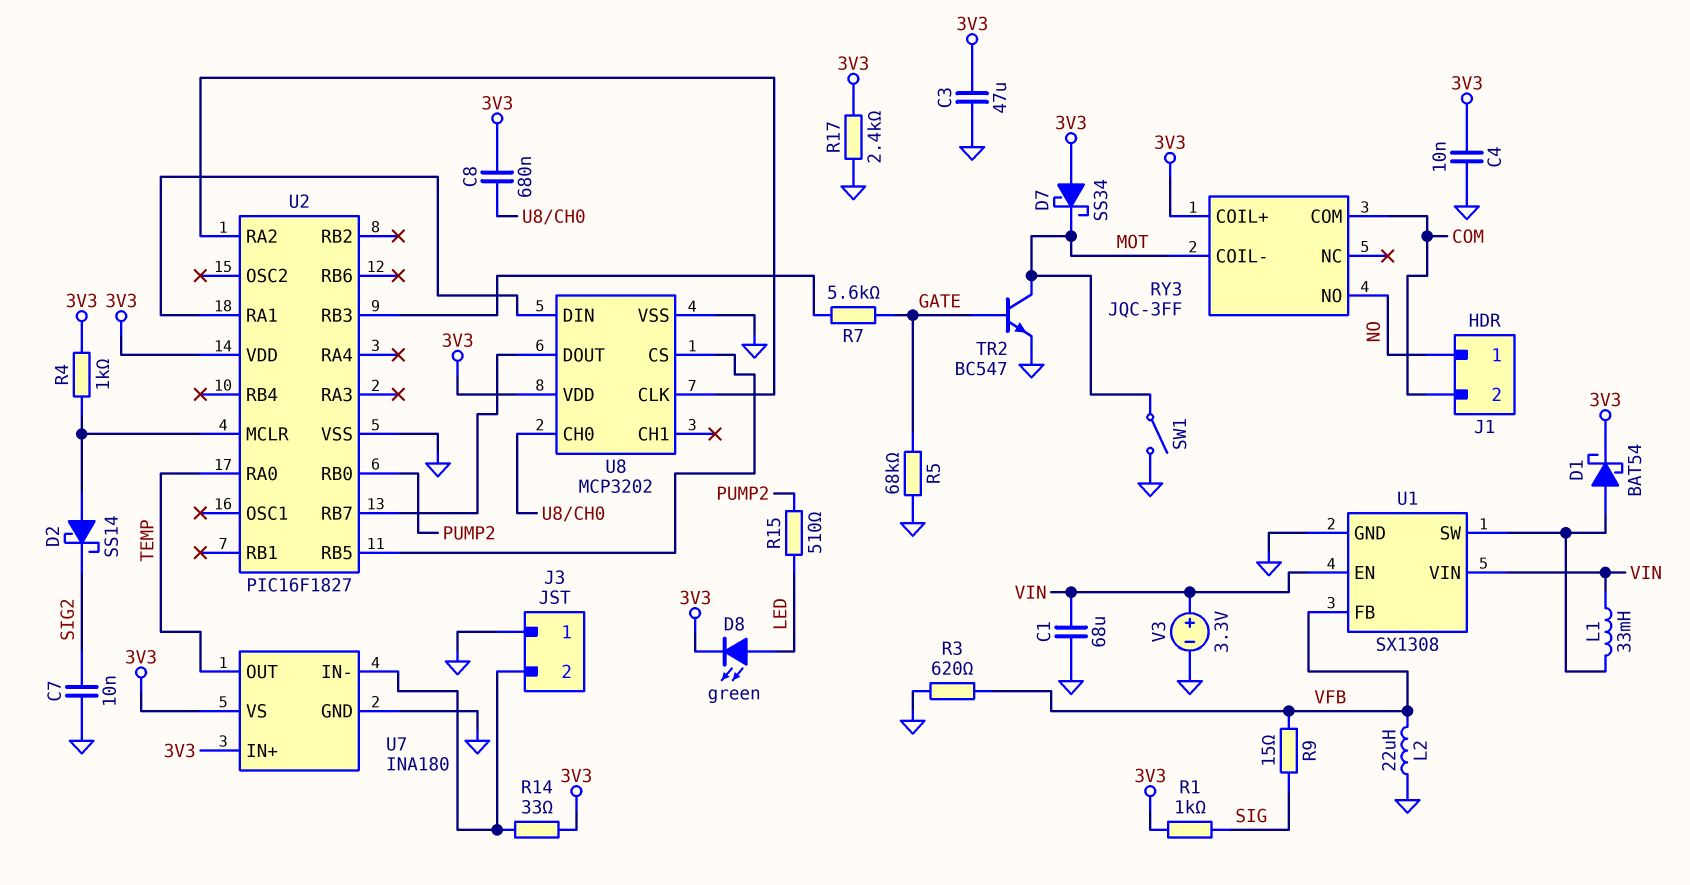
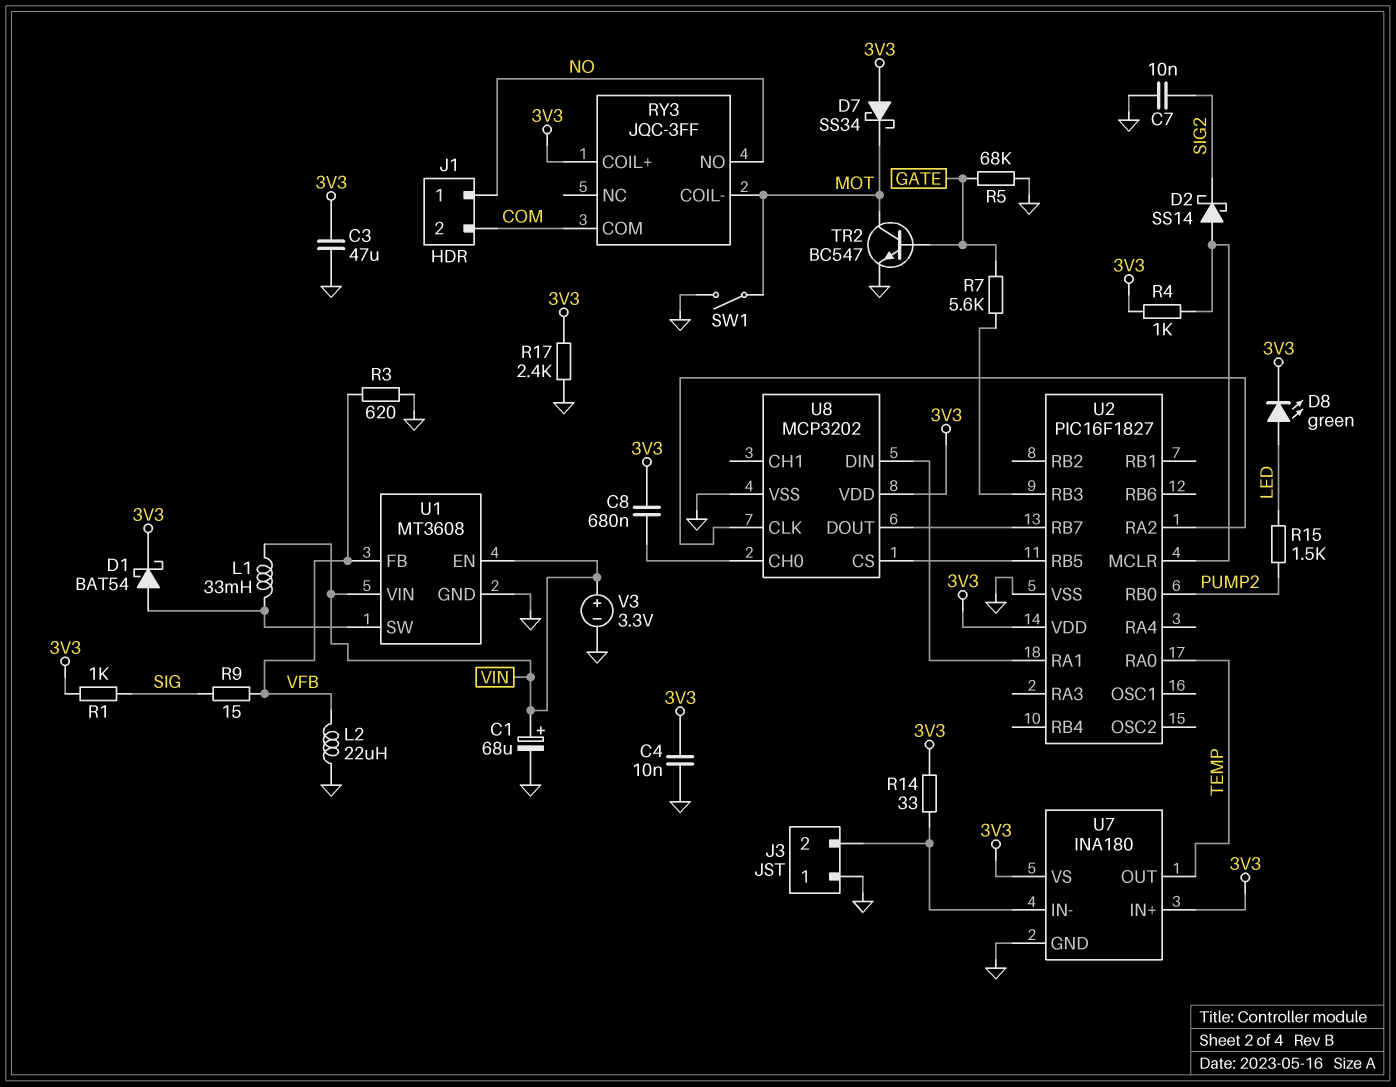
C1: 68uF (GND, VIN) -> 68uF (plus VIN, minus GND)
R15: 510 (LED, PUMP2) -> 1.5k (LED, PUMP2)
U1: SX1308 -> MT3608

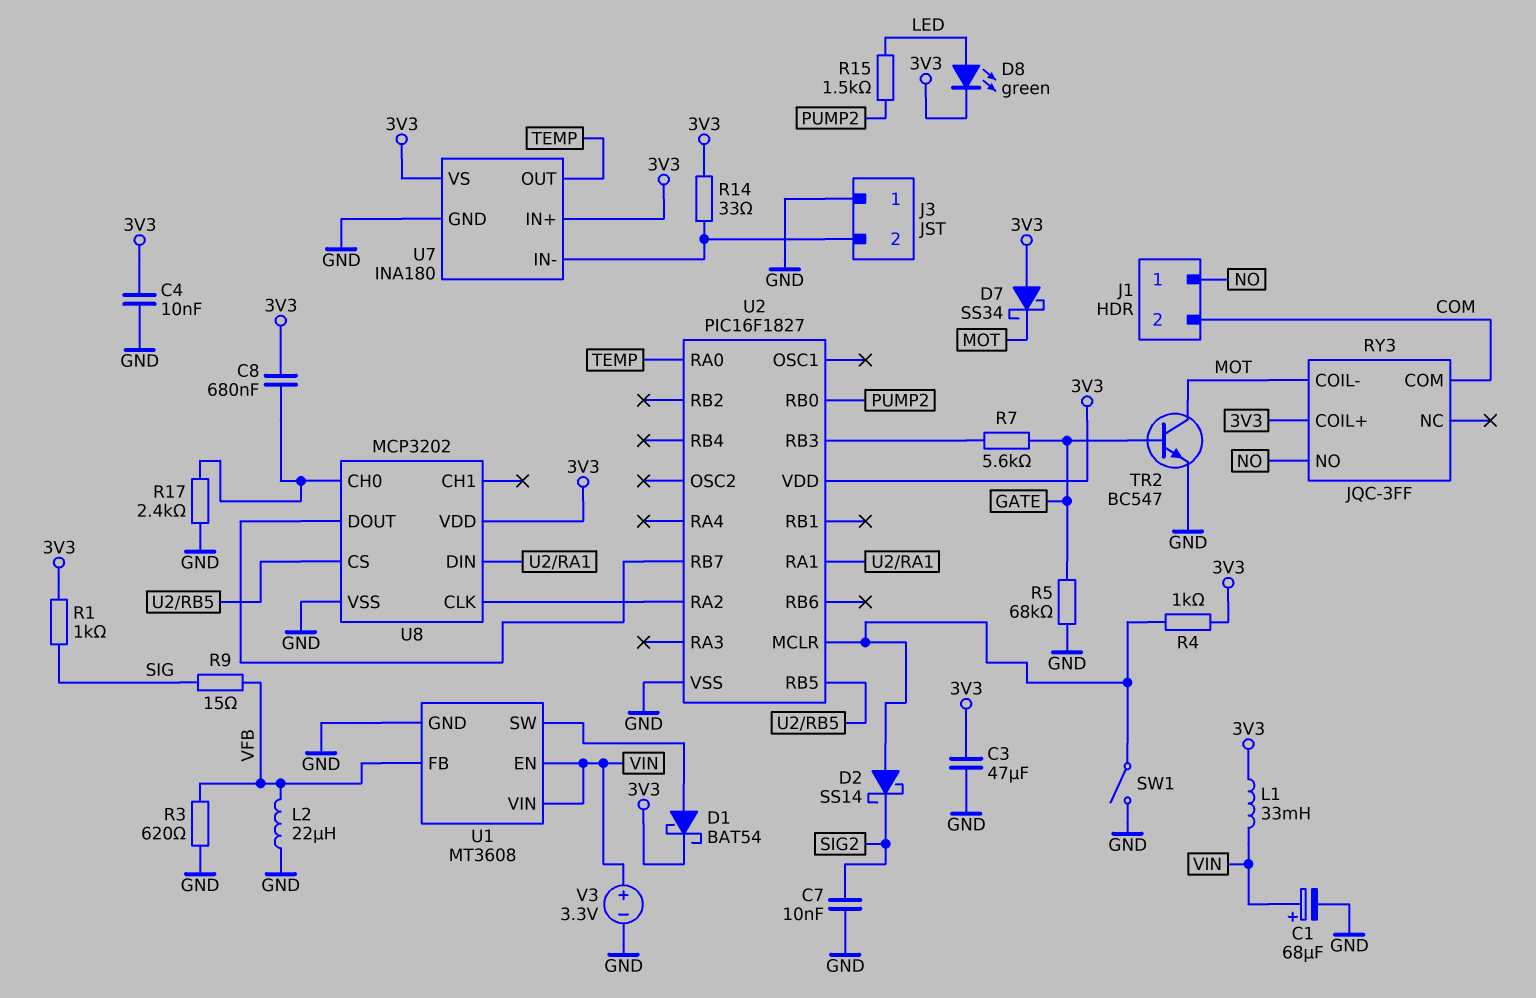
L1: 33mH (U1/SW, VIN) -> 33mH (3V3, VIN)
R17: 2.4k (3V3, GND) -> 2.4k (GND, U8/CH0)
SW1: switch (GND, MOT) -> switch (GND, U2/MCLR)

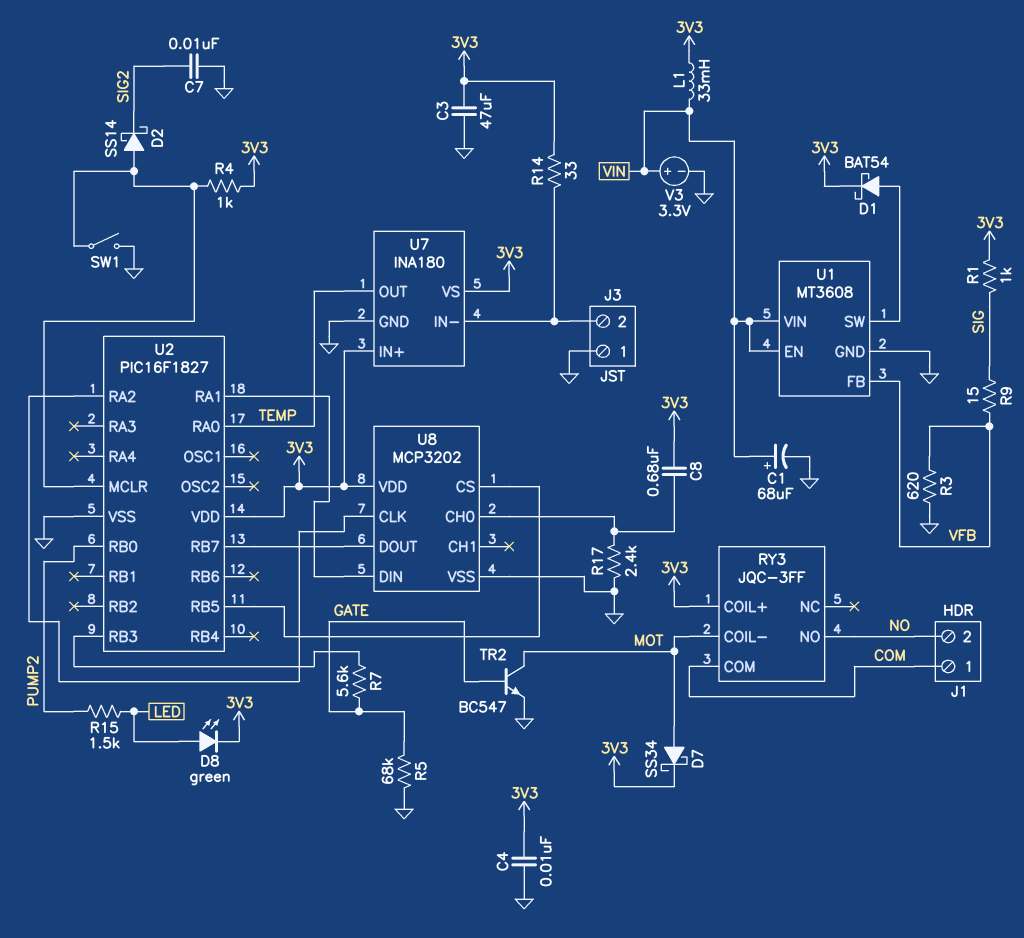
D7: schottky SS34 (A 3V3, K MOT) -> schottky SS34 (A MOT, K 3V3)
J1 pin 1: NO -> COM
J1 pin 2: COM -> NO
L2: 22uH (GND, VFB) -> none

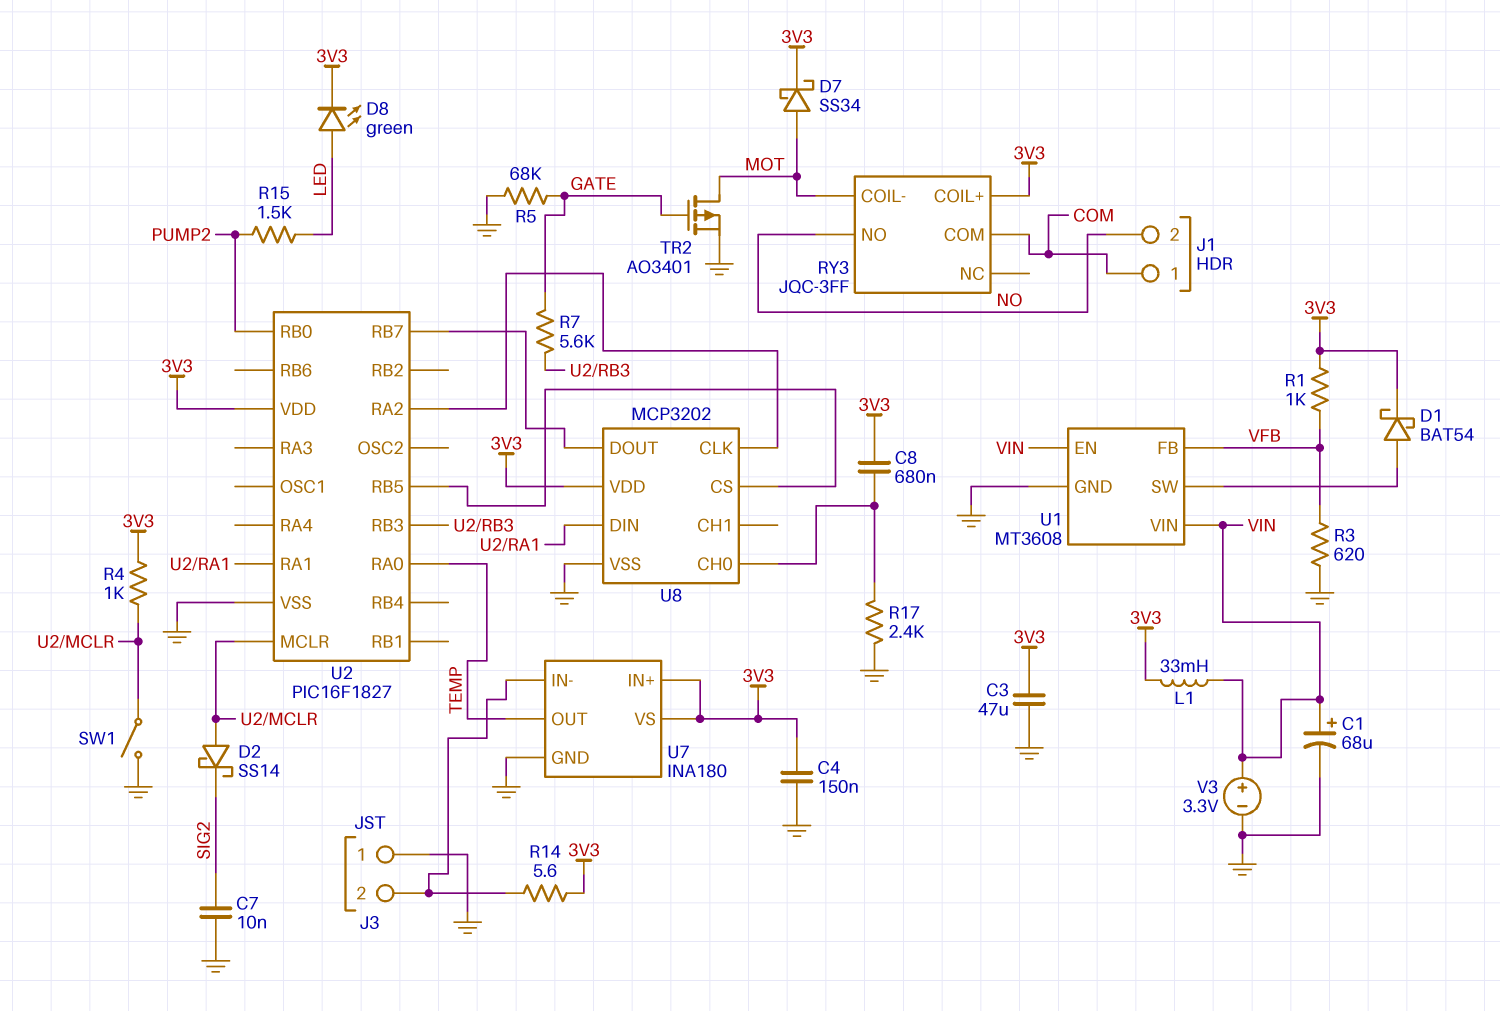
C4: 10nF (3V3, GND) -> 150nF (3V3, GND)
R1: 1k (3V3, SIG) -> 1k (3V3, VFB)
R9: 15 (SIG, VFB) -> none
R14: 33 (3V3, J3/2) -> 5.6 (3V3, J3/2)
TR2: NPN BC547 (B GATE, C MOT, E GND) -> PMOS AO3401 (G GATE, D MOT, S GND)

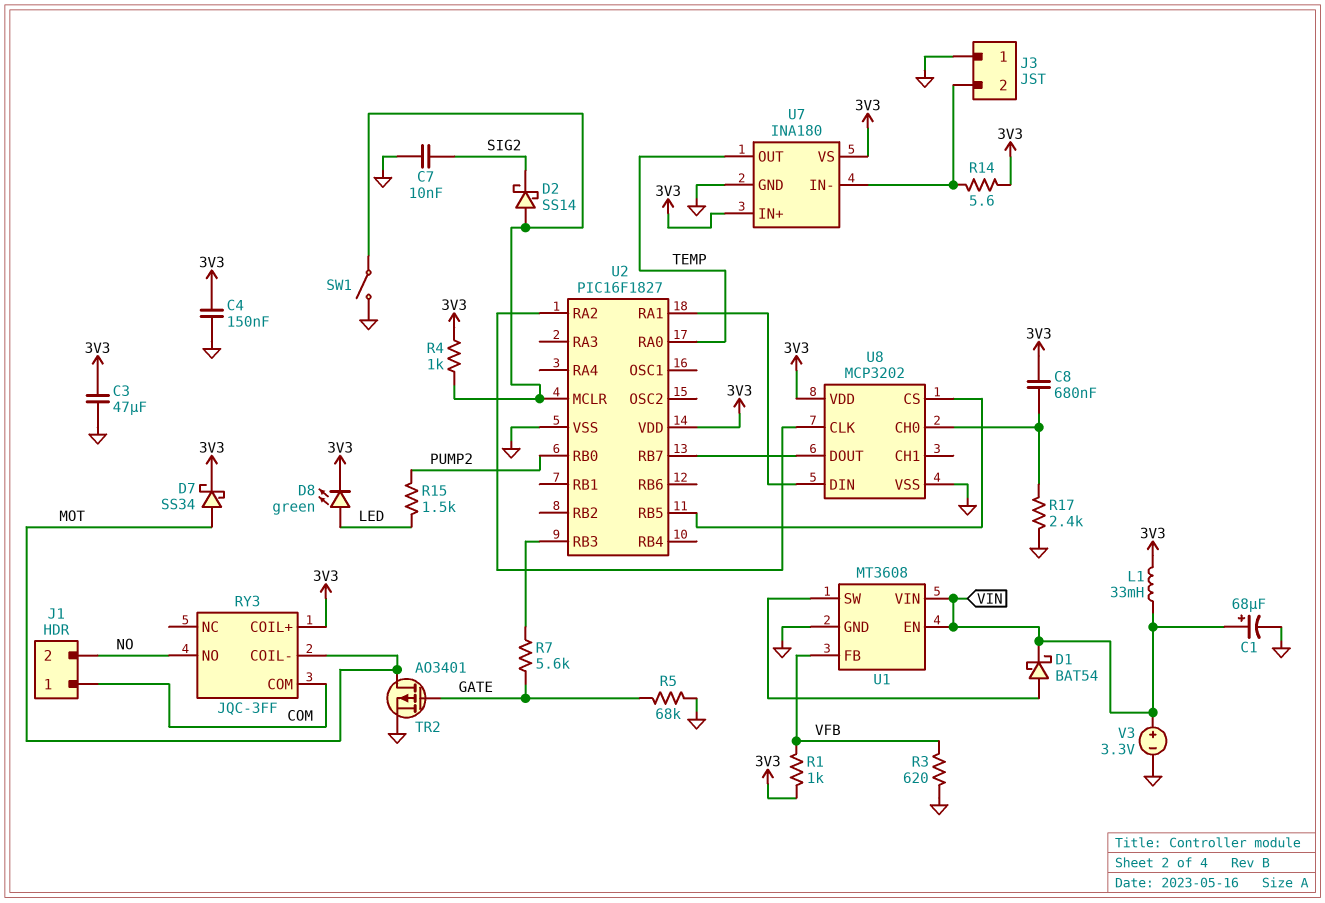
D1: schottky BAT54 (A U1/SW, K 3V3) -> schottky BAT54 (A U1/SW, K VIN)

